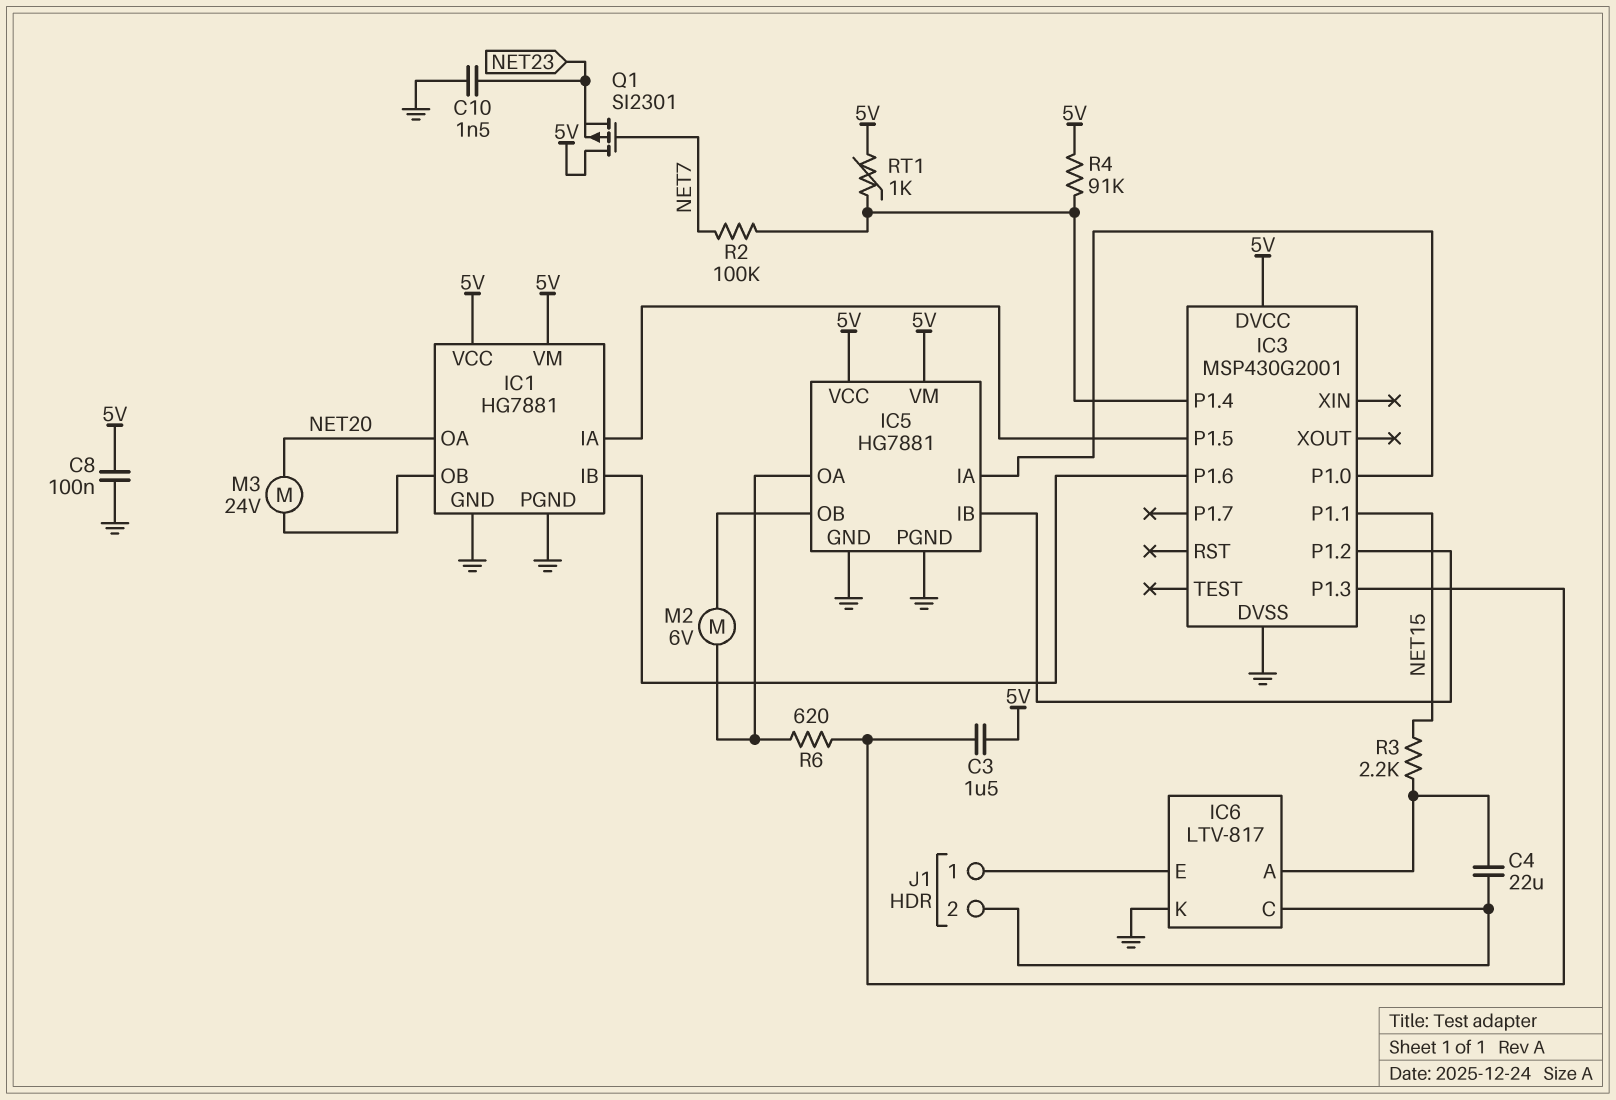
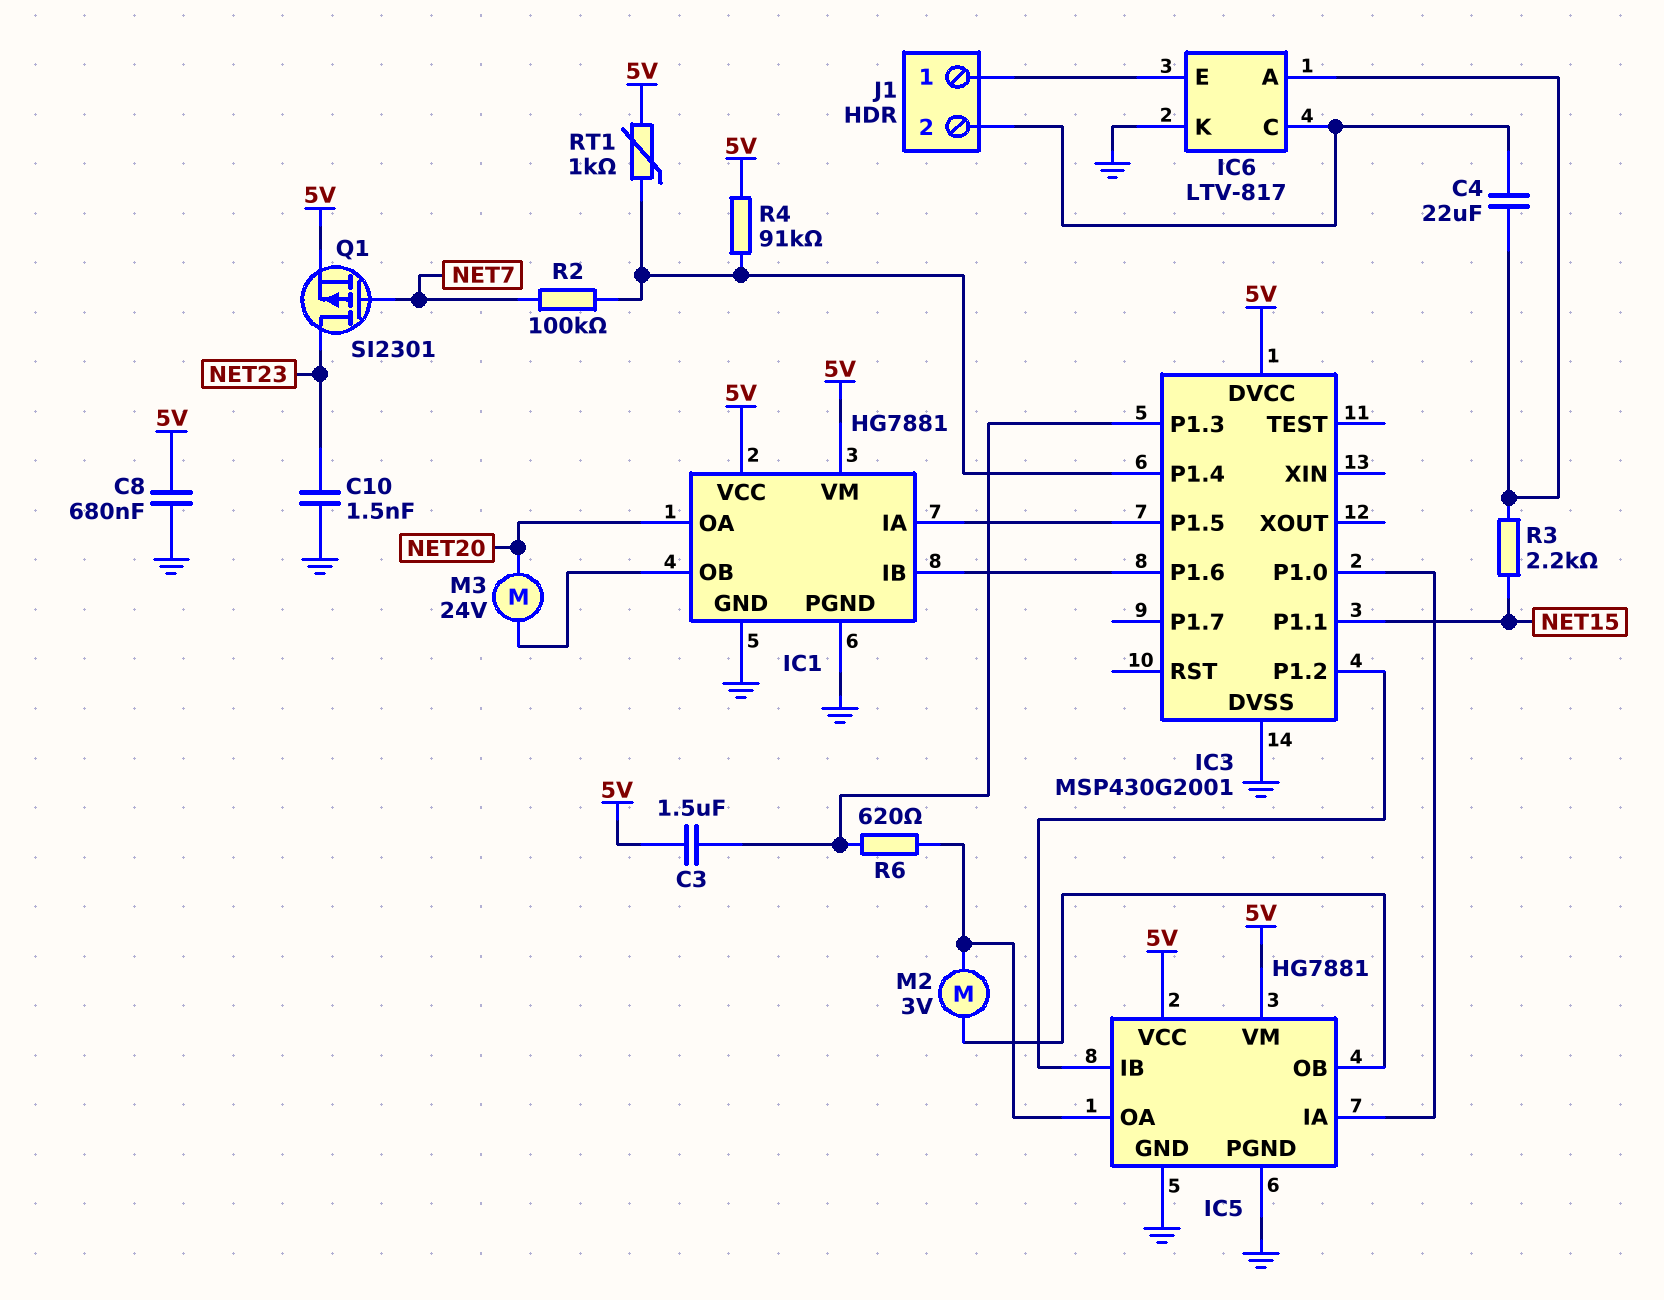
C8: 100nF (5V, GND) -> 680nF (5V, GND)
M2: motor 6V (IC5/OA, IC5/OB) -> motor 3V (IC5/OA, IC5/OB)
Q1: PMOS SI2301 (G NET7, D 5V, S NET23) -> PMOS SI2301 (G NET7, D NET23, S 5V)

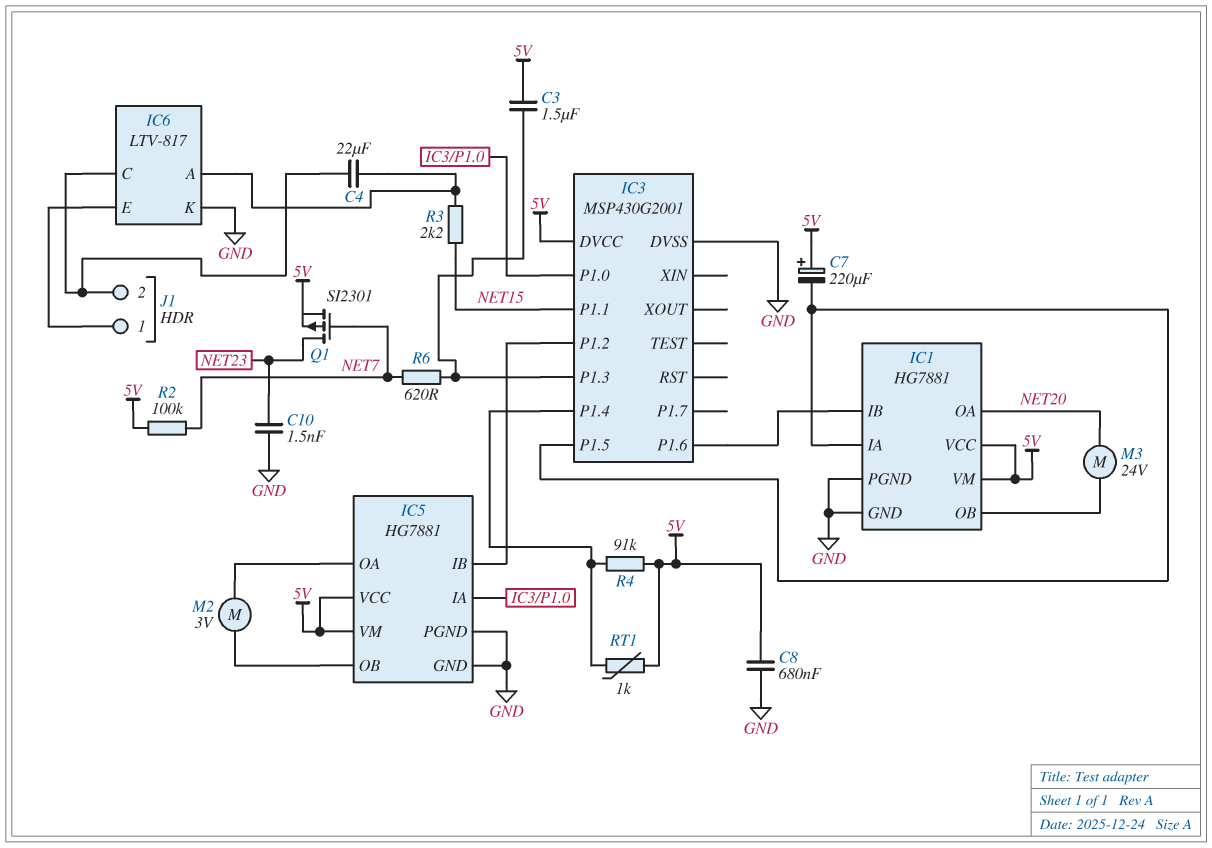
C7: none -> 220uF (plus 5V, minus IC1/IA)
R2: 100k (IC3/P1.4, NET7) -> 100k (5V, NET7)
R6: 620 (IC3/P1.3, IC5/OA) -> 620 (IC3/P1.3, NET7)

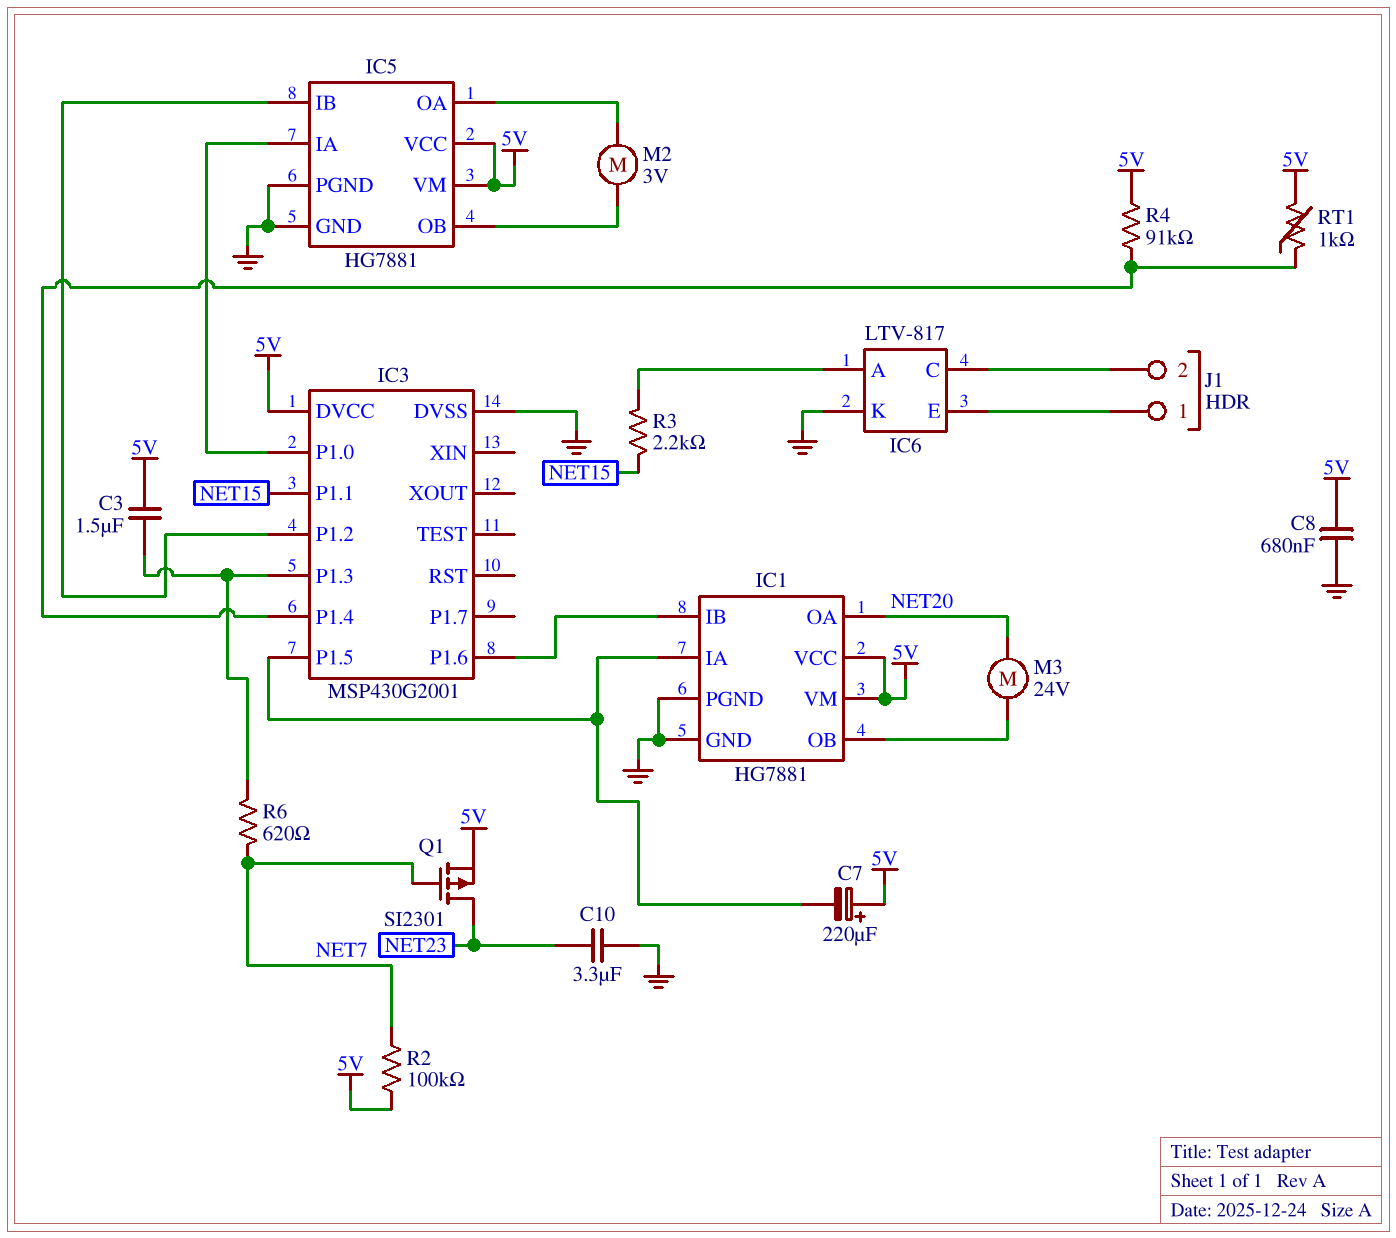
C4: 22uF (IC6/A, IC6/C) -> none
C10: 1.5nF (GND, NET23) -> 3.3uF (GND, NET23)

